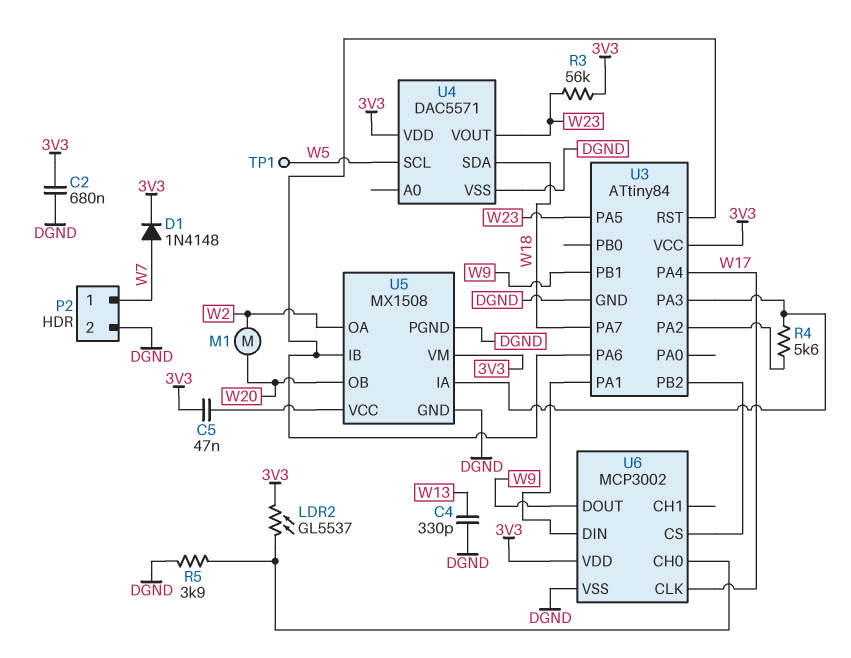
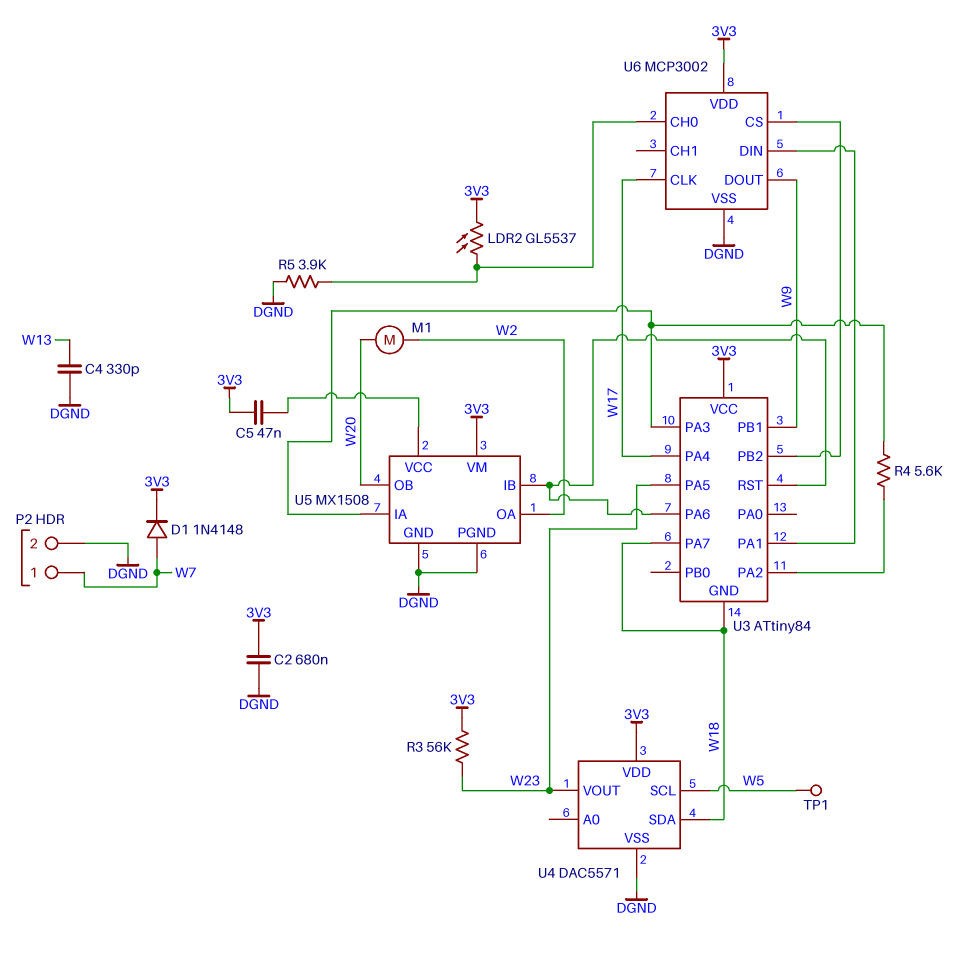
U3 pin GND: DGND -> W18

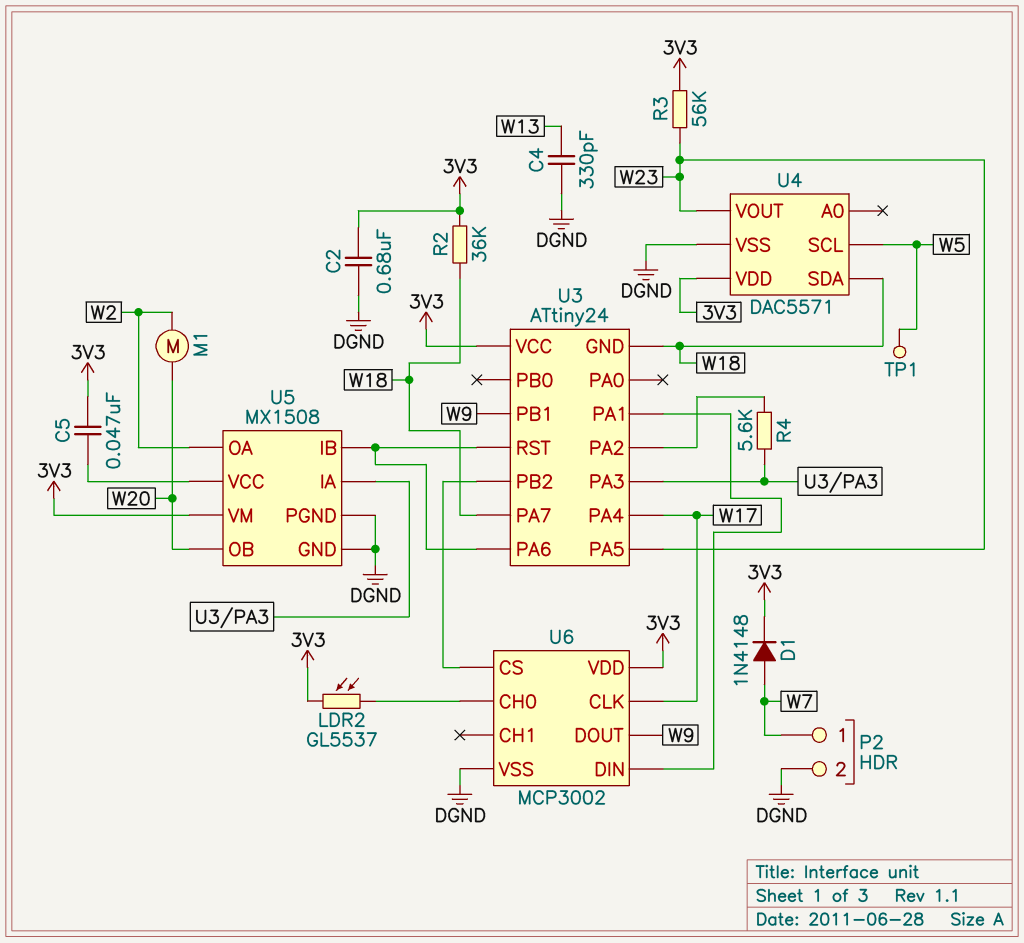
R2: none -> 36k (3V3, W18)
R5: 3.9k (DGND, U6/CH0) -> none
U3: ATtiny84 -> ATtiny24

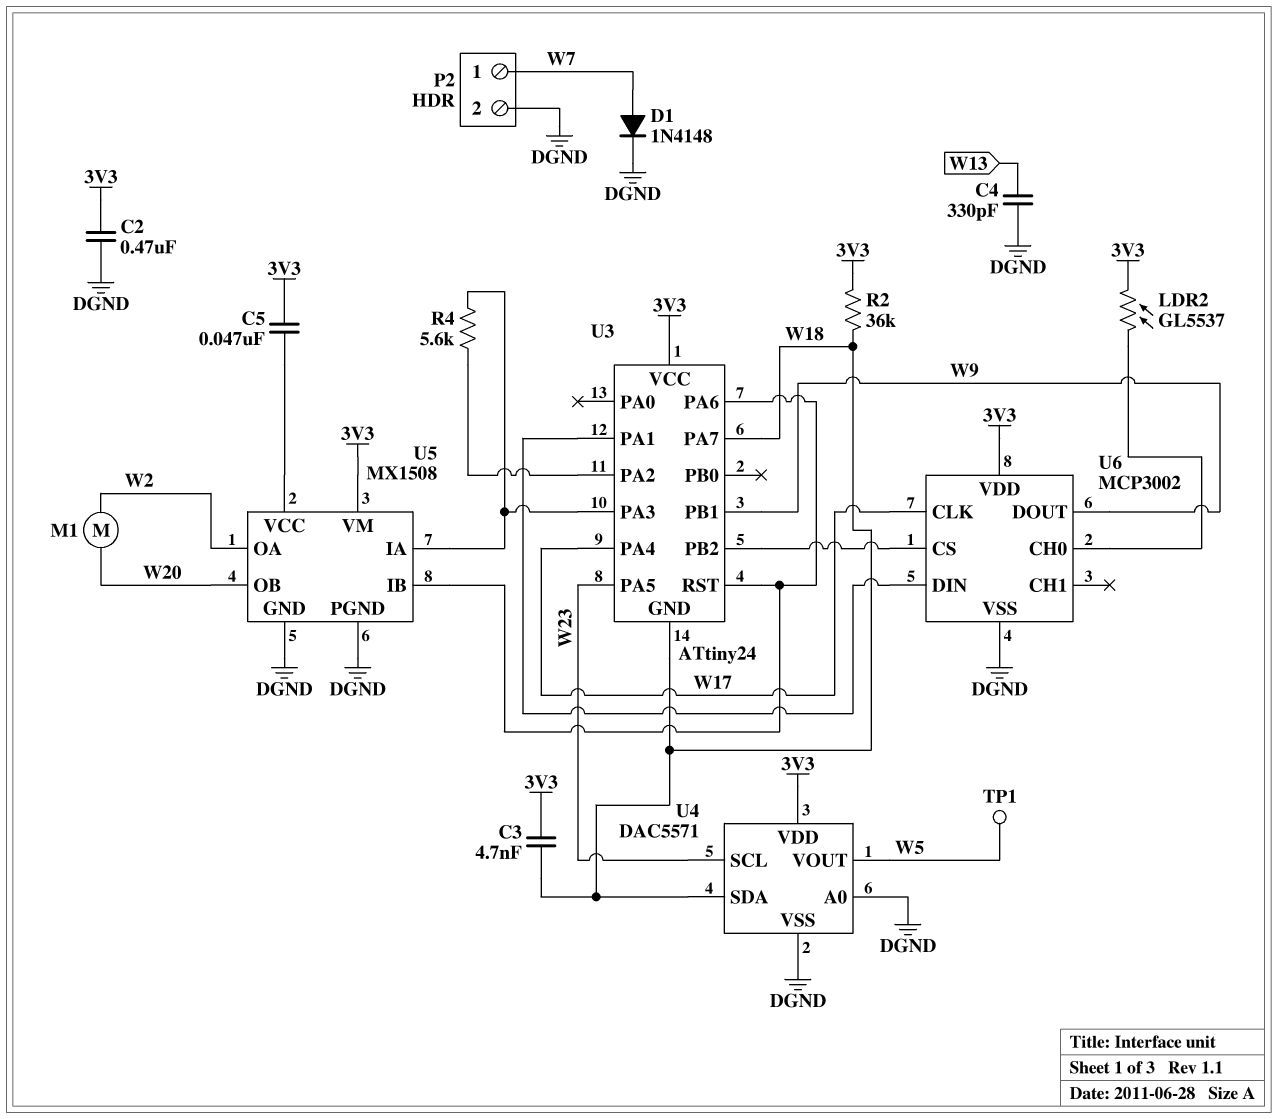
C2: 680nF (3V3, DGND) -> 470nF (3V3, DGND)
C3: none -> 4.7nF (3V3, W18)
D1: diode 1N4148 (A W7, K 3V3) -> diode 1N4148 (A W7, K DGND)
R3: 56k (3V3, W23) -> none
U4 pin A0: none -> DGND
U4 pin SCL: W5 -> W23
U4 pin VOUT: W23 -> W5

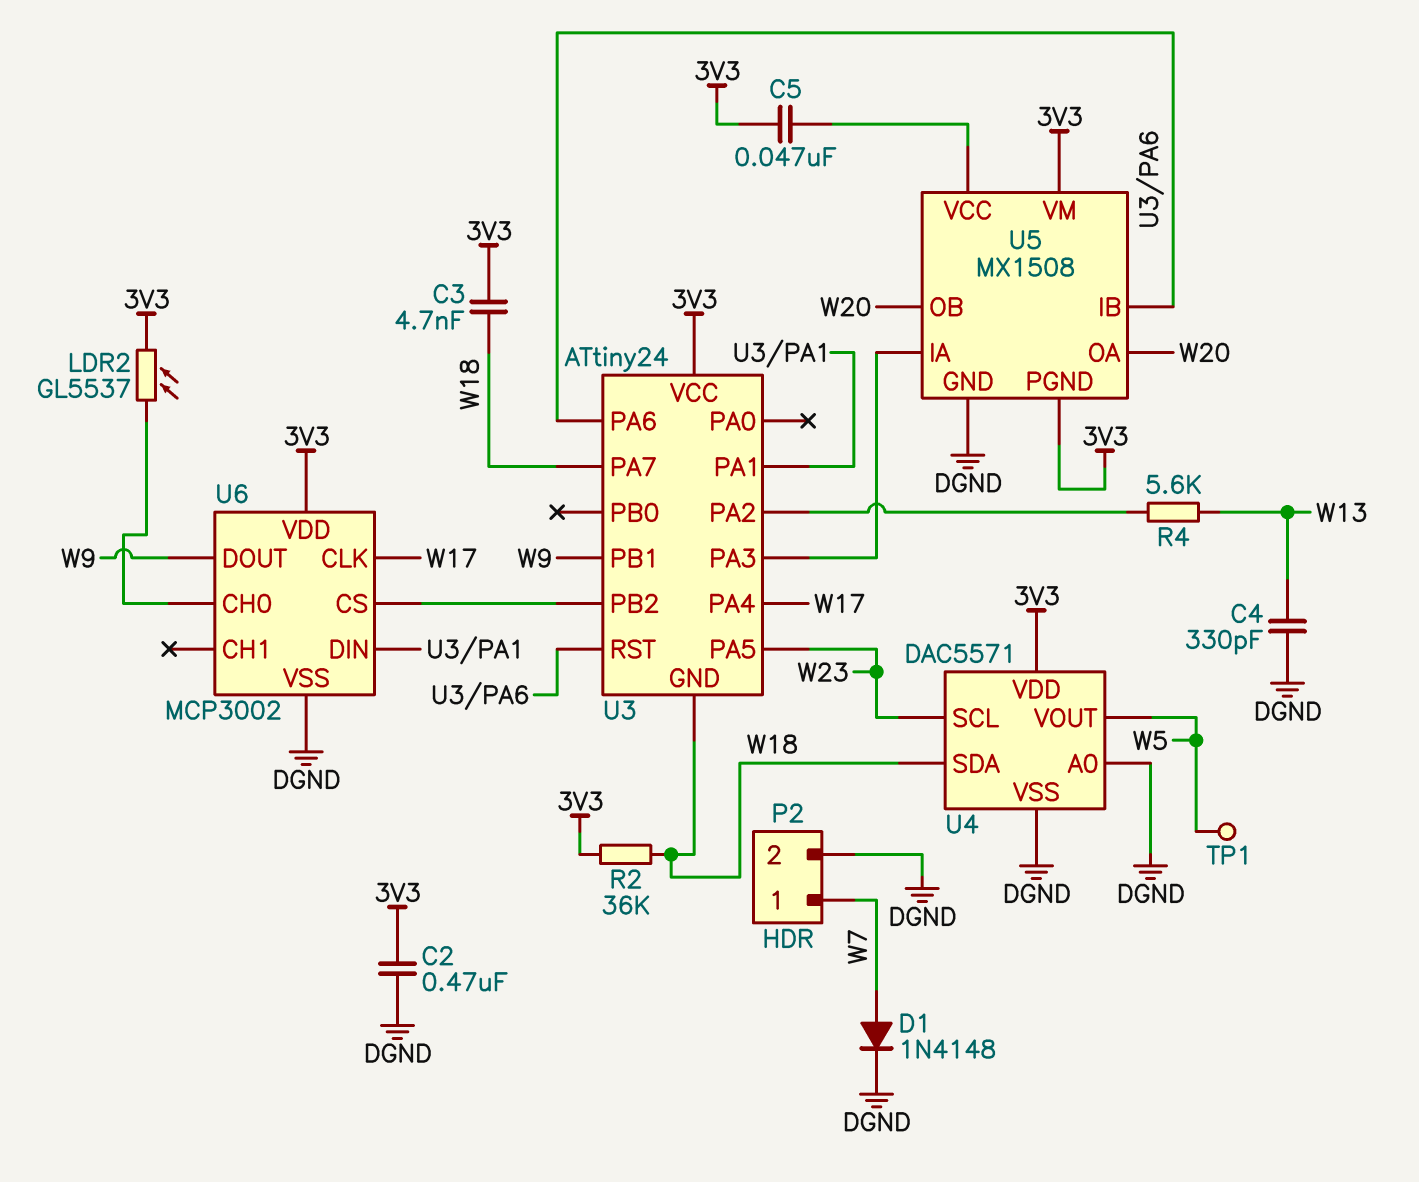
M1: motor (W2, W20) -> none
R4: 5.6k (U3/PA2, U3/PA3) -> 5.6k (U3/PA2, W13)
U5 pin OA: W2 -> W20
U5 pin PGND: DGND -> 3V3

